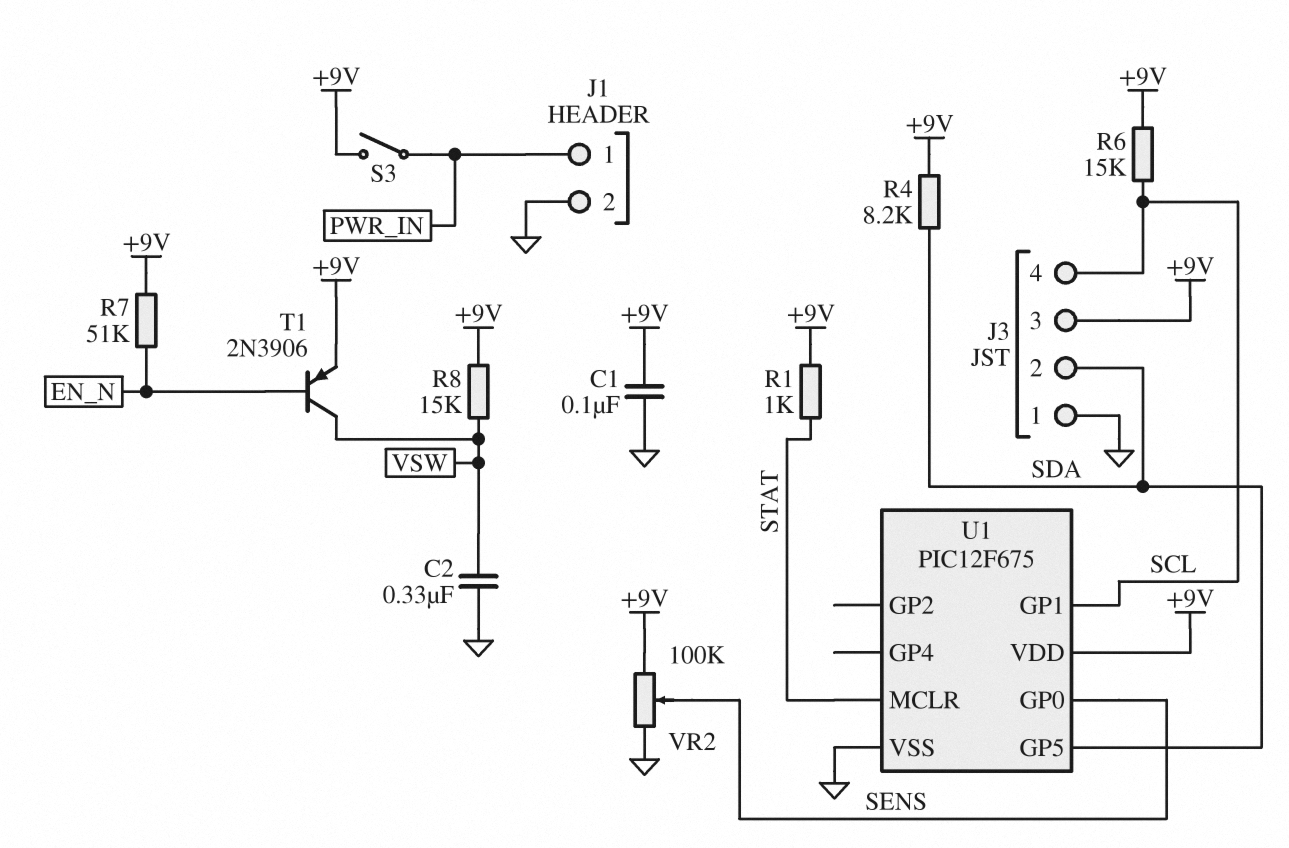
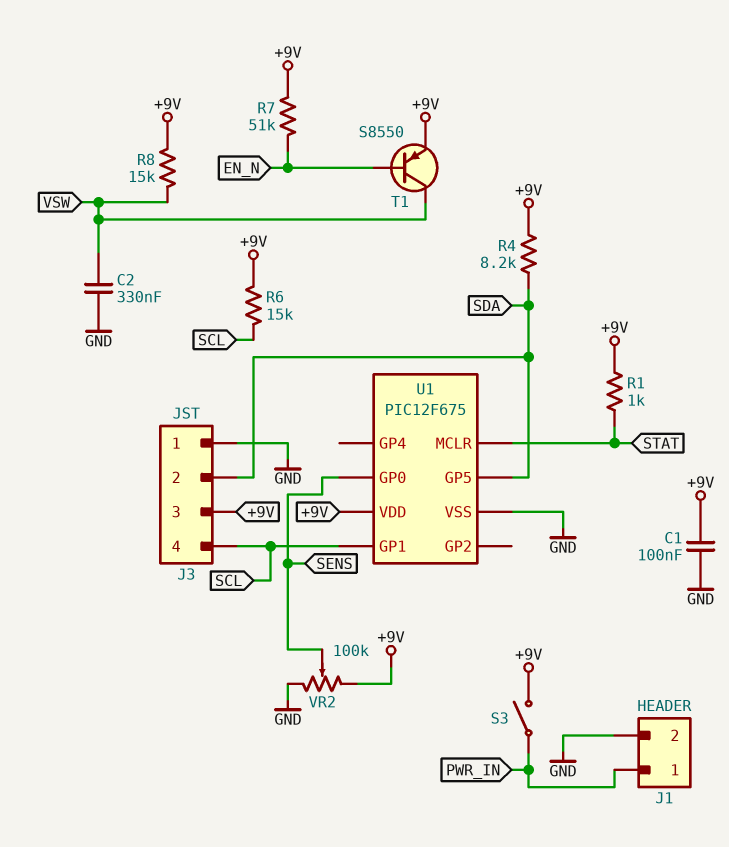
T1: PNP 2N3906 (B EN_N, C VSW, E +9V) -> PNP S8550 (B EN_N, C VSW, E +9V)

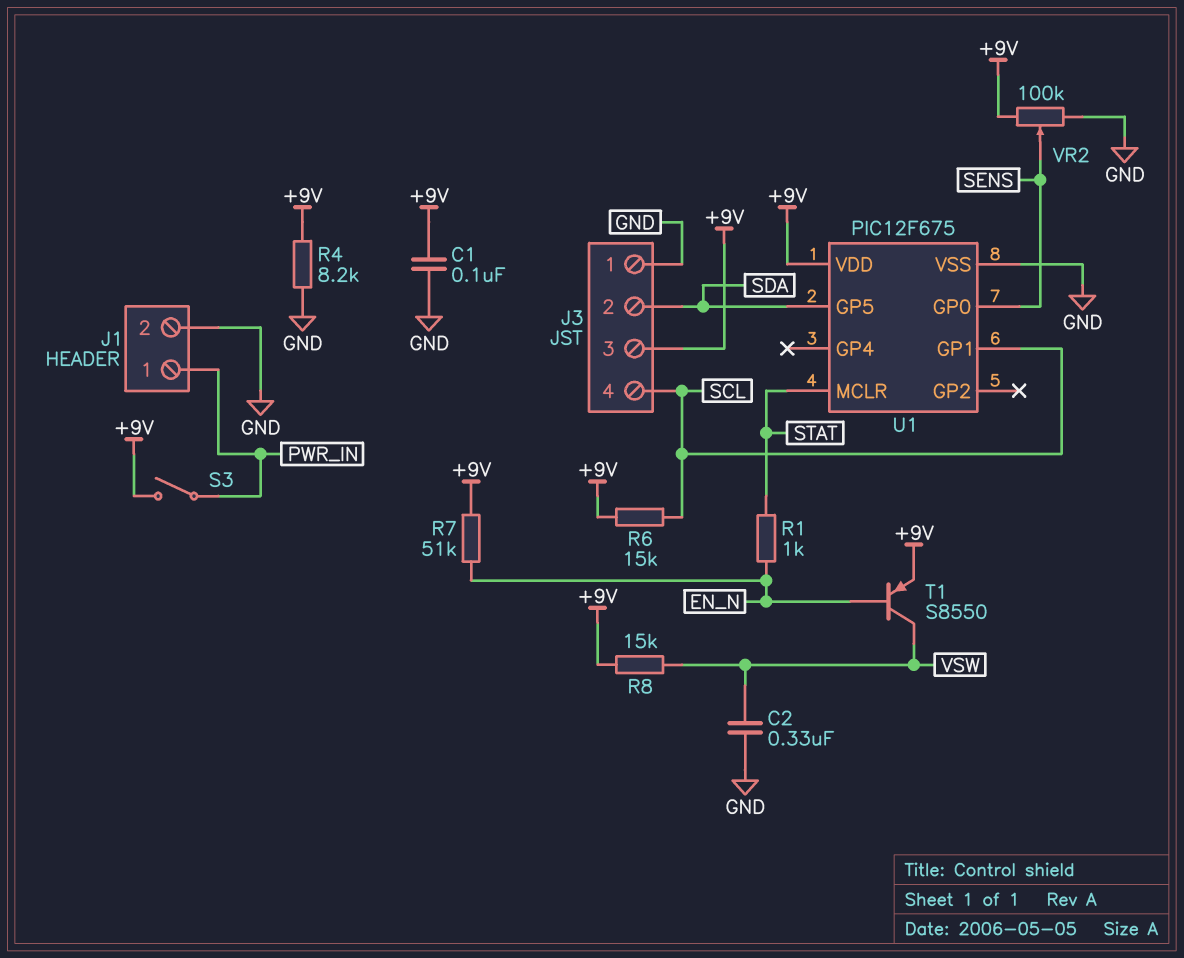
R1: 1k (+9V, STAT) -> 1k (EN_N, STAT)
R4: 8.2k (+9V, SDA) -> 8.2k (+9V, GND)

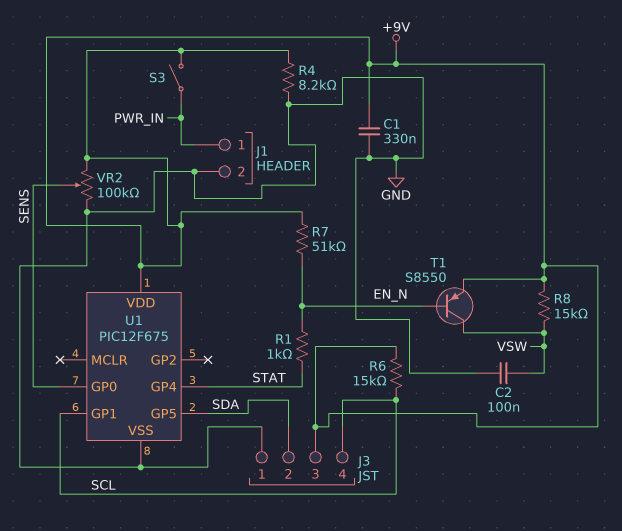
C1: 100nF (+9V, GND) -> 330nF (+9V, GND)
C2: 330nF (GND, VSW) -> 100nF (GND, VSW)
U1 pin GP4: none -> STAT
U1 pin MCLR: STAT -> none

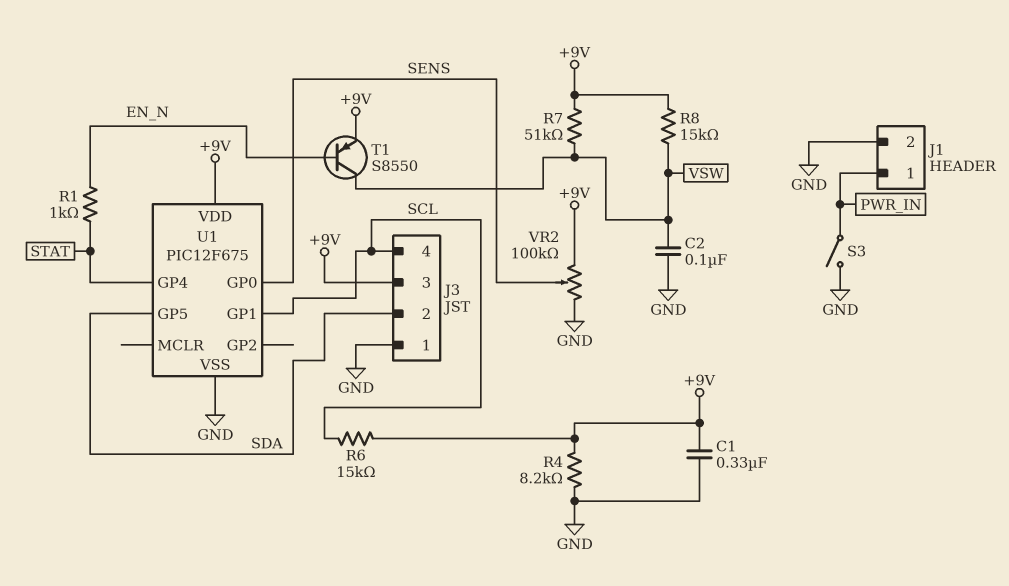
R7: 51k (+9V, EN_N) -> 51k (+9V, VSW)
S3: switch (+9V, PWR_IN) -> switch (GND, PWR_IN)

